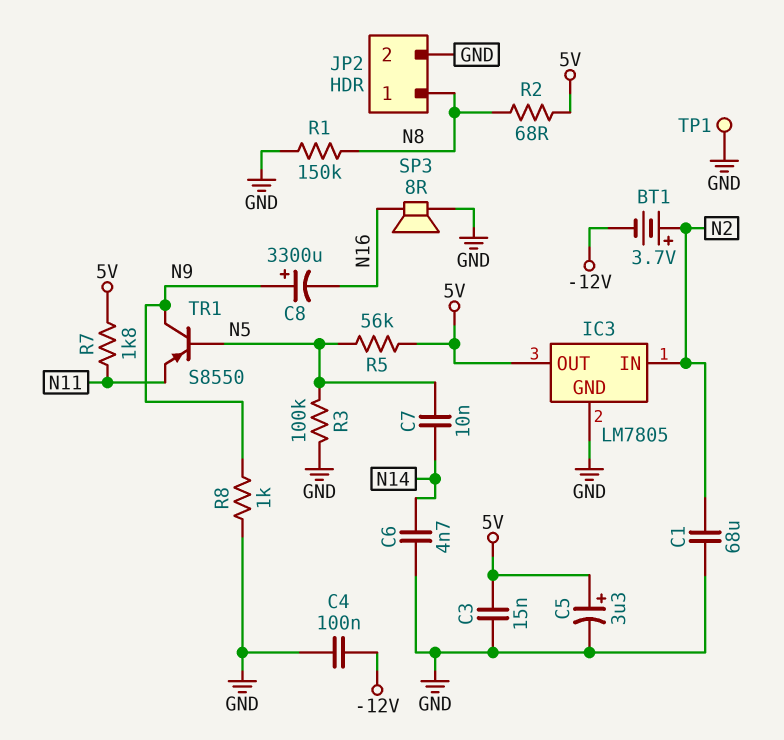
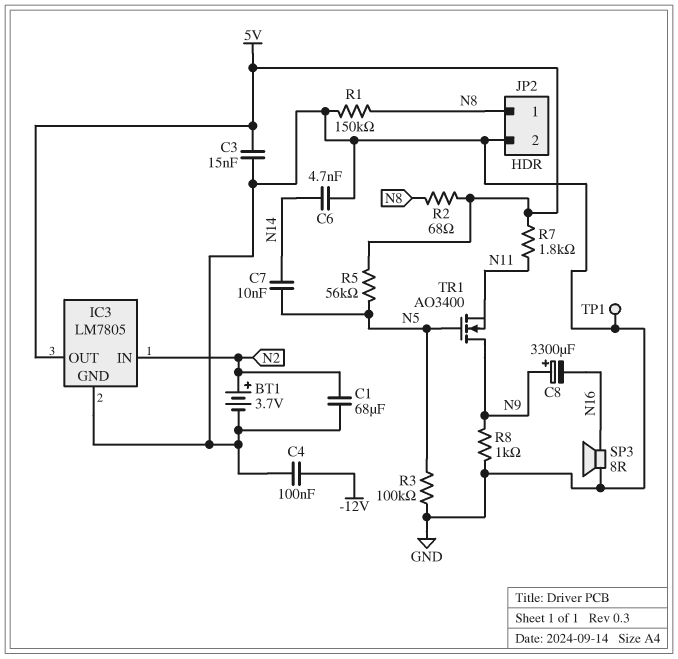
BT1: 3.7V (plus N2, minus -12V) -> 3.7V (plus N2, minus GND)
C5: 3.3uF (plus 5V, minus GND) -> none
TR1: PNP S8550 (B N5, C N9, E N11) -> NMOS AO3400 (G N5, D N9, S N11)

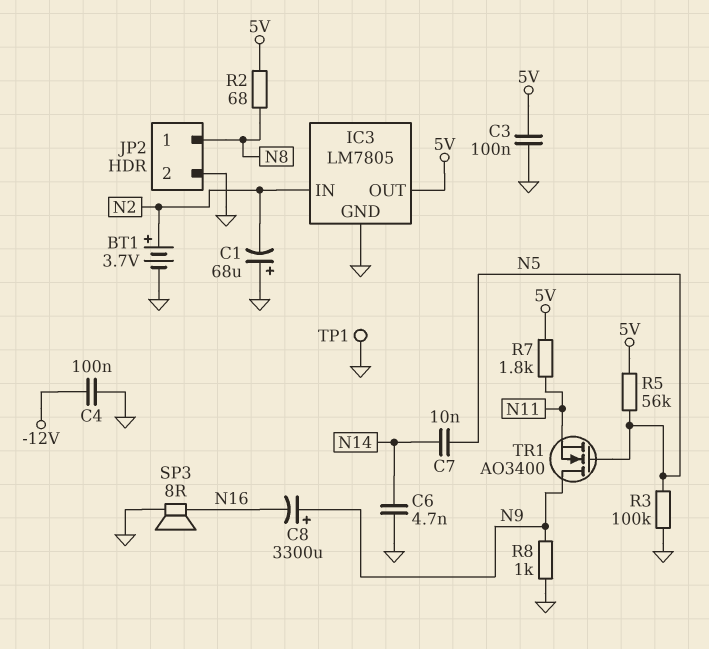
C1: 68uF (GND, N2) -> 68uF (plus GND, minus N2)
C3: 15nF (5V, GND) -> 100nF (5V, GND)
R1: 150k (GND, N8) -> none

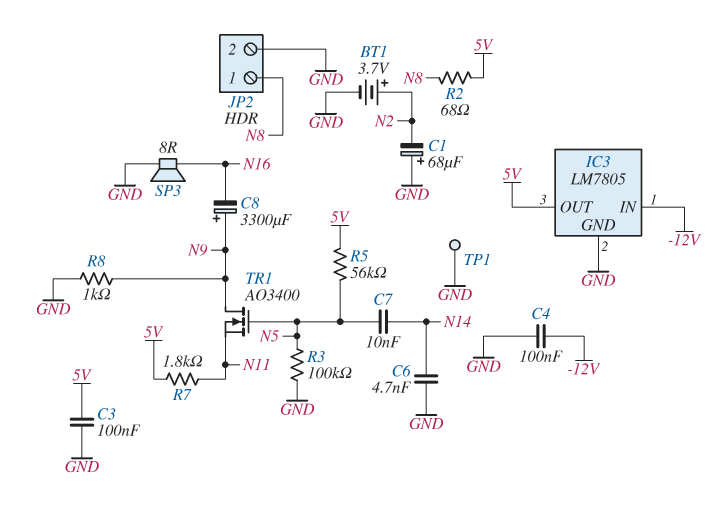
IC3 pin IN: N2 -> -12V

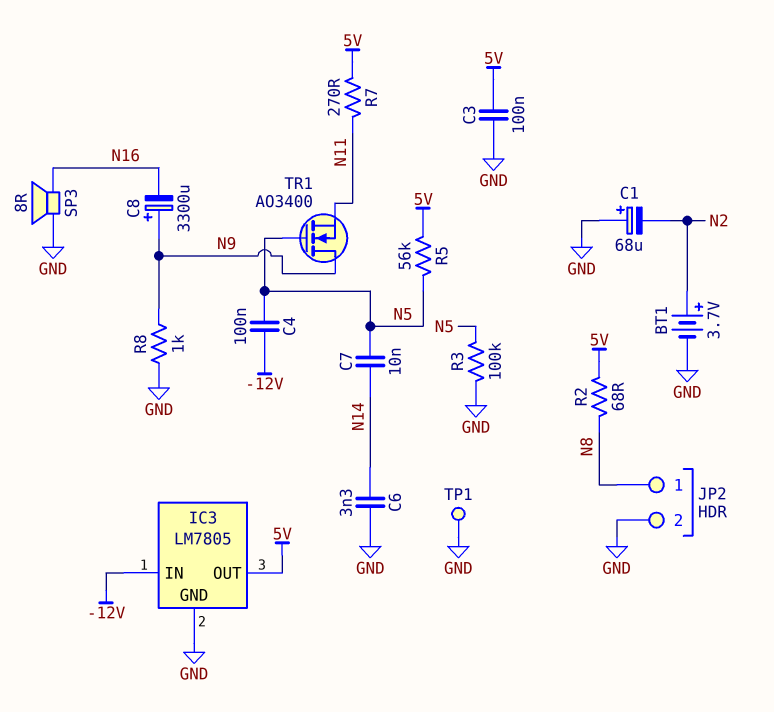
C4: 100nF (-12V, GND) -> 100nF (-12V, N5)
C6: 4.7nF (GND, N14) -> 3.3nF (GND, N14)
R7: 1.8k (5V, N11) -> 270 (5V, N11)

